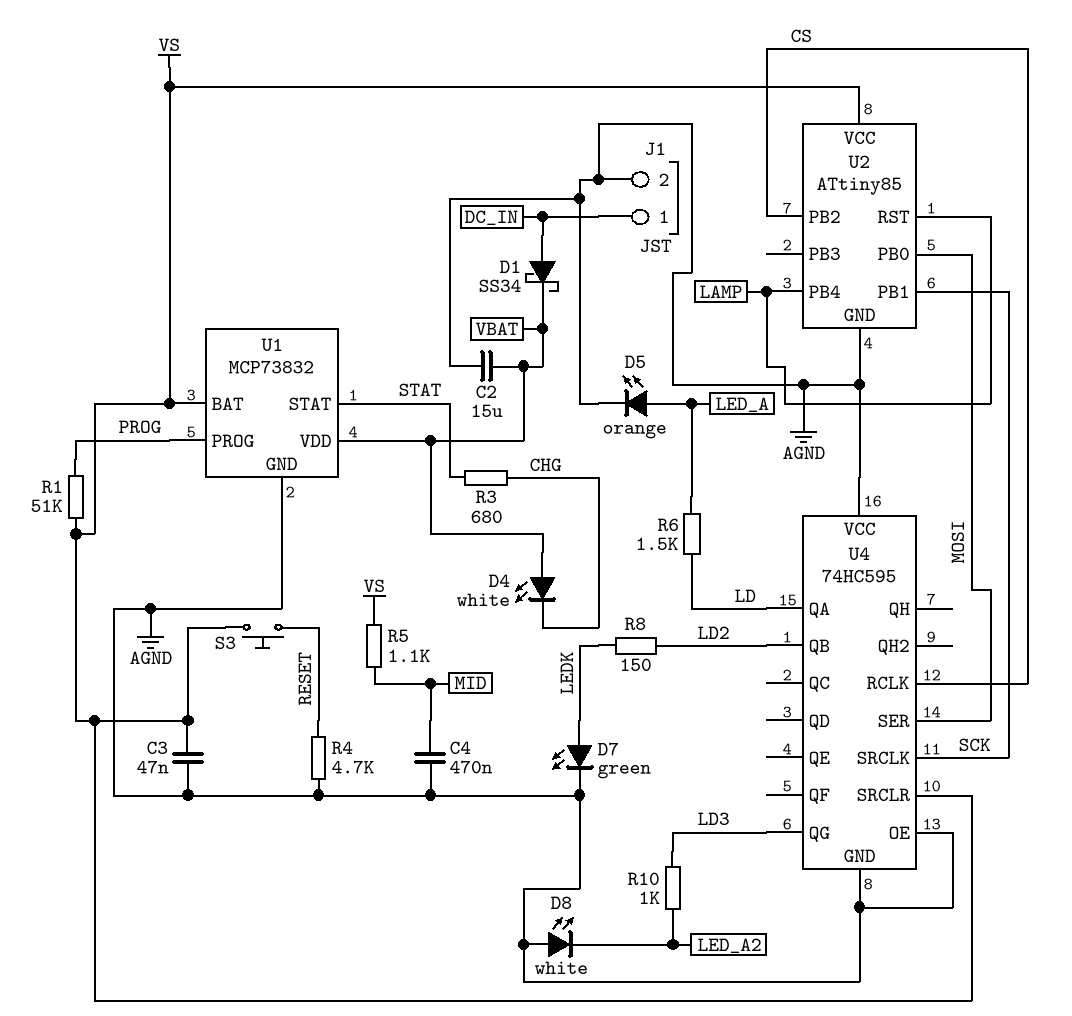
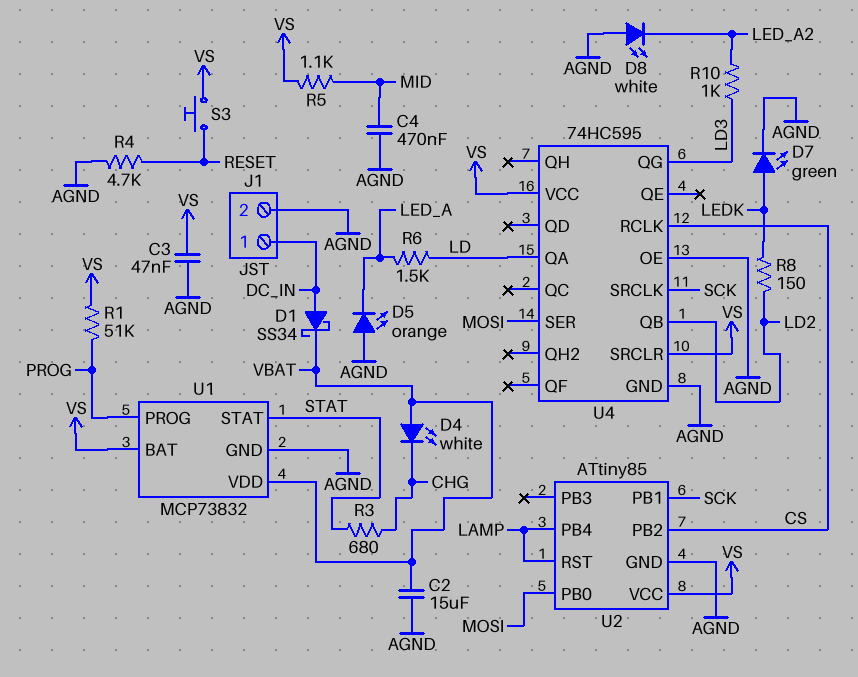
D5: LED orange (A LED_A, K AGND) -> LED orange (A AGND, K LED_A)
U4 pin VCC: AGND -> VS

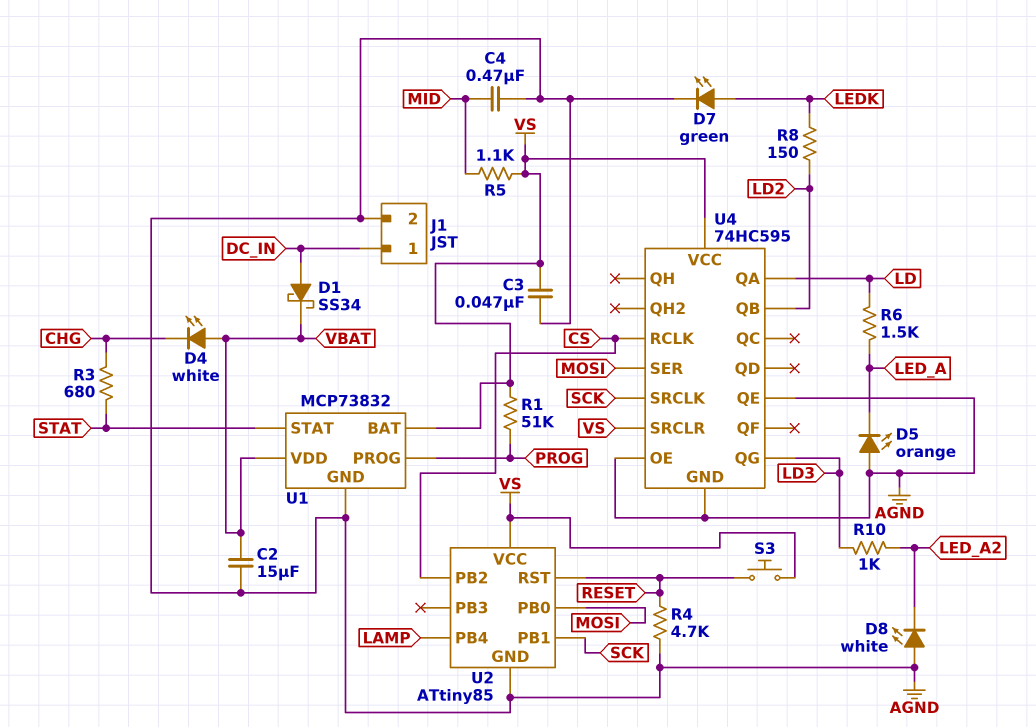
U2 pin RST: LAMP -> RESET
U4 pin QE: none -> AGND

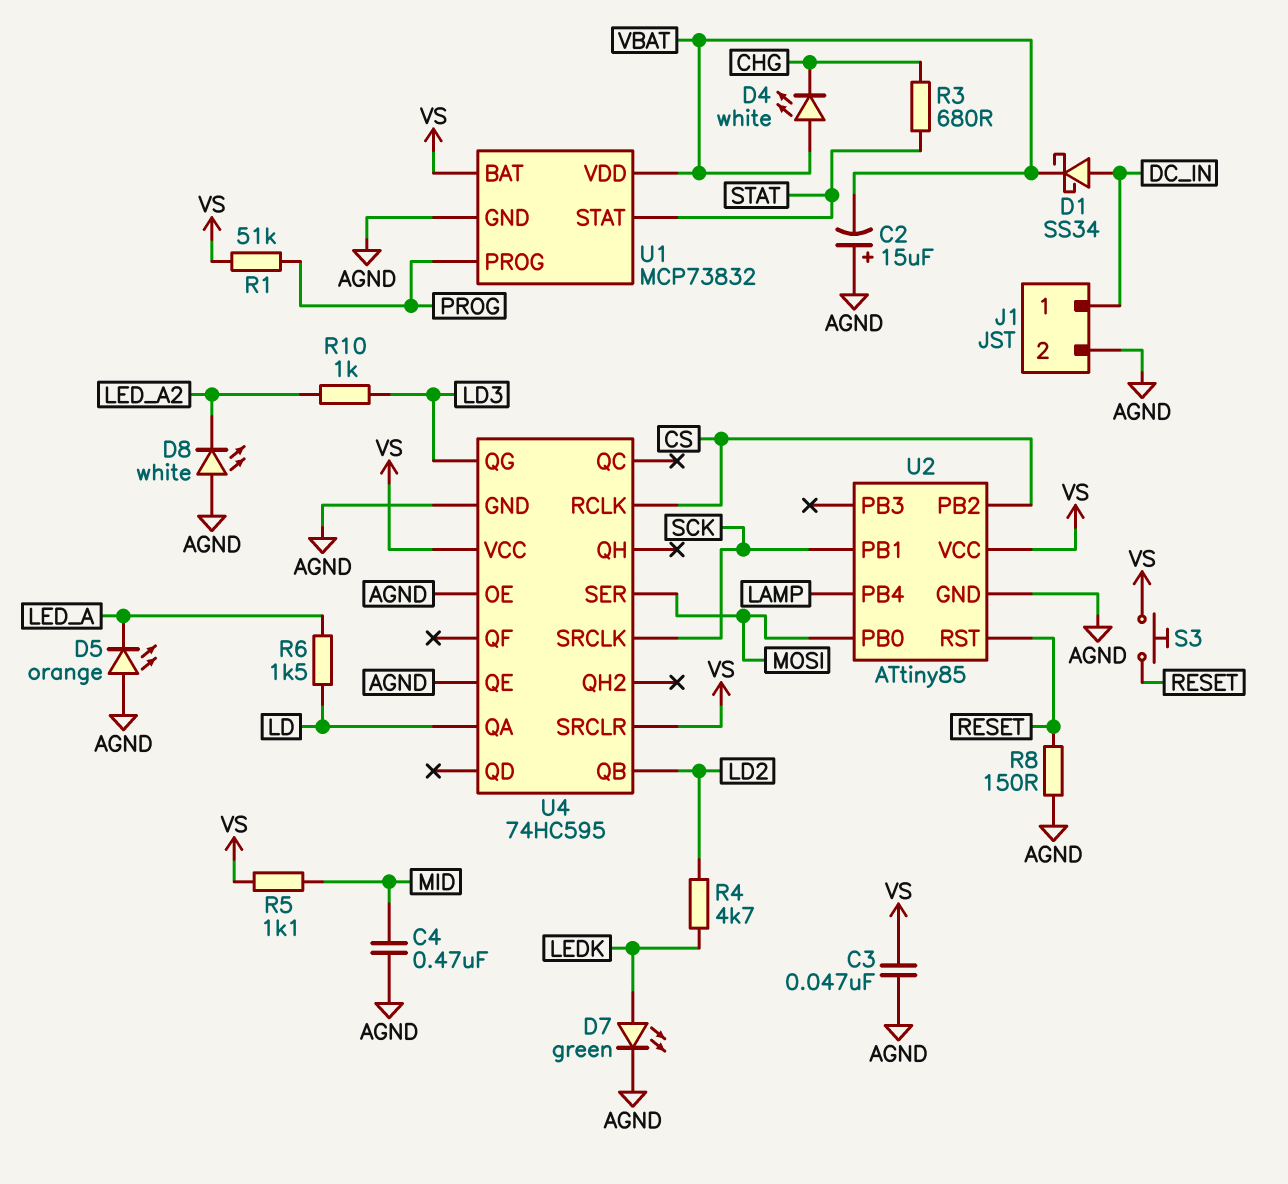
C2: 15uF (AGND, VBAT) -> 15uF (plus AGND, minus VBAT)
R4: 4.7k (AGND, RESET) -> 4.7k (LD2, LEDK)
R8: 150 (LD2, LEDK) -> 150 (AGND, RESET)

